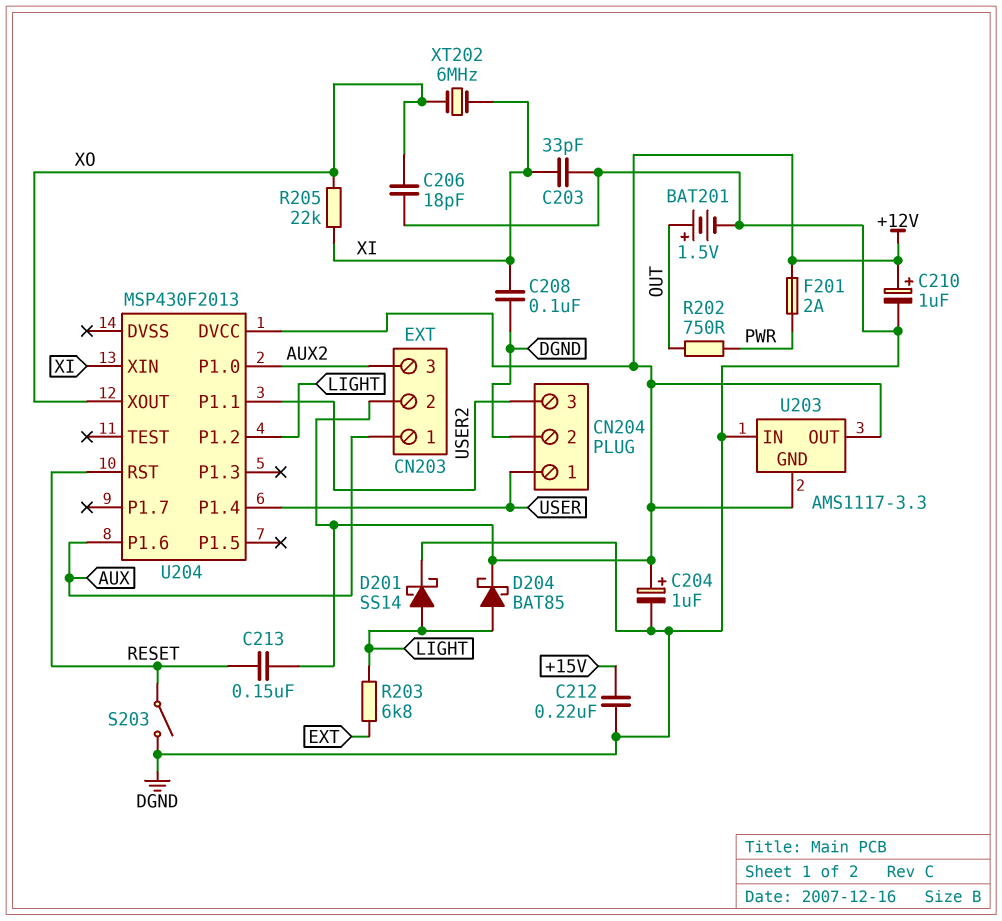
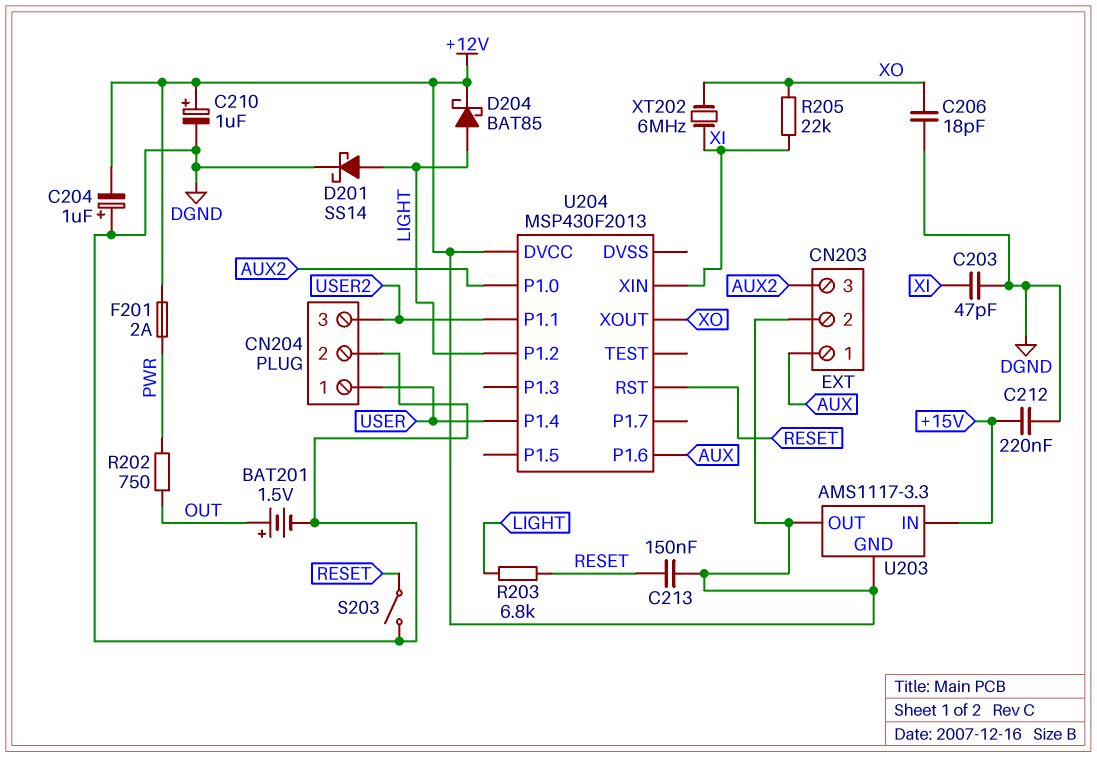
C203: 33pF (DGND, XI) -> 47pF (DGND, XI)
C204: 1uF (plus +12V, minus DGND) -> 1uF (plus DGND, minus +12V)
C208: 100nF (DGND, XI) -> none
R203: 6.8k (EXT, LIGHT) -> 6.8k (LIGHT, RESET)
U203 pin IN: DGND -> +15V

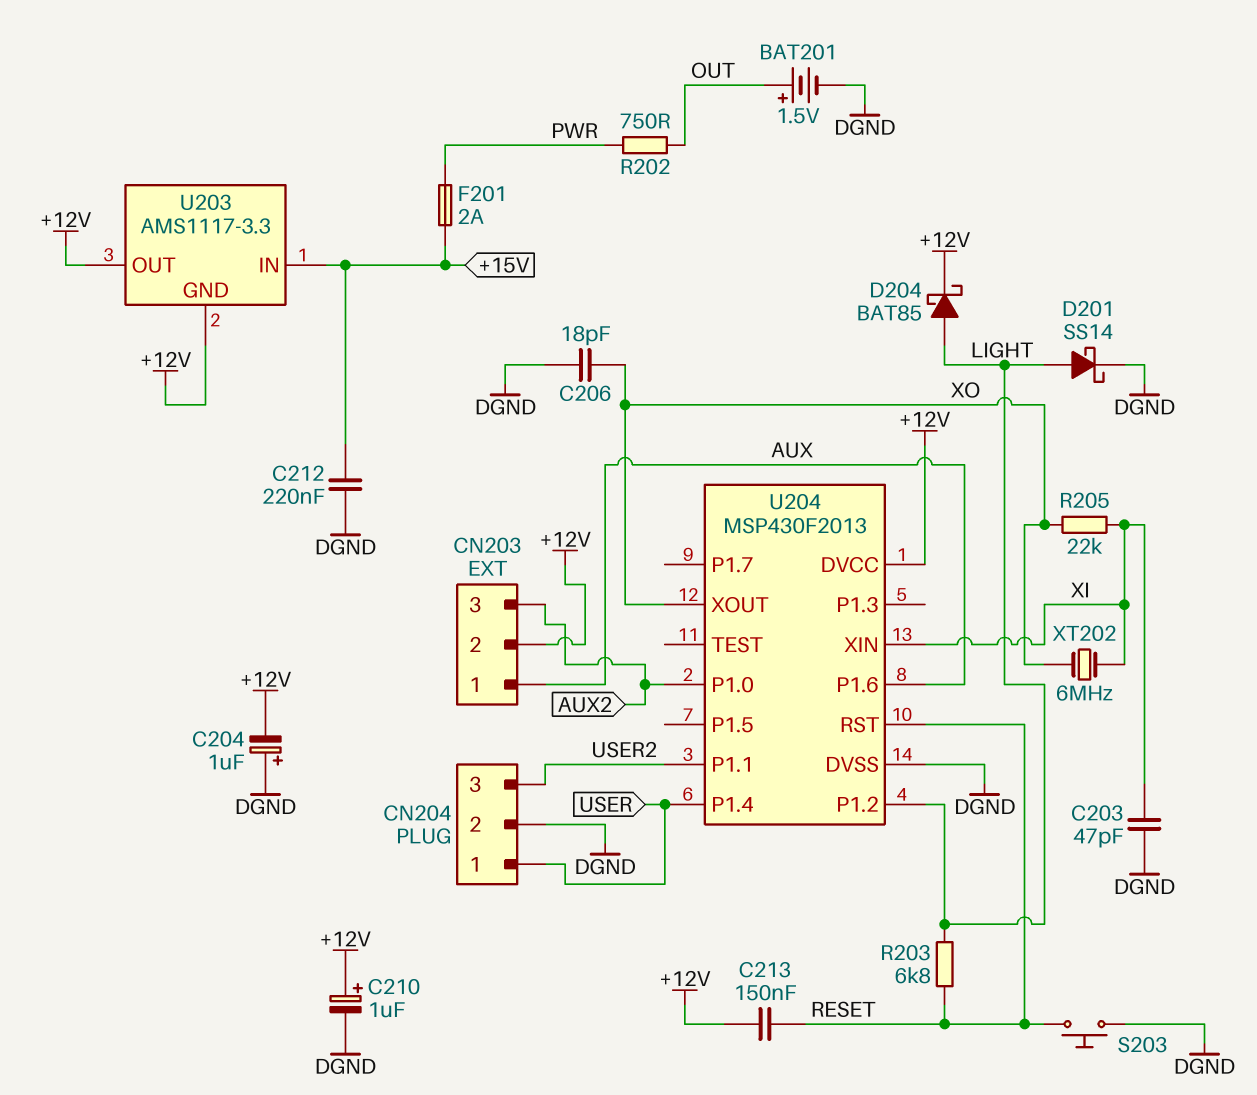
F201: 2A (+12V, PWR) -> 2A (+15V, PWR)
S203: switch (DGND, RESET) -> button (DGND, RESET)
U204 pin DVSS: none -> DGND

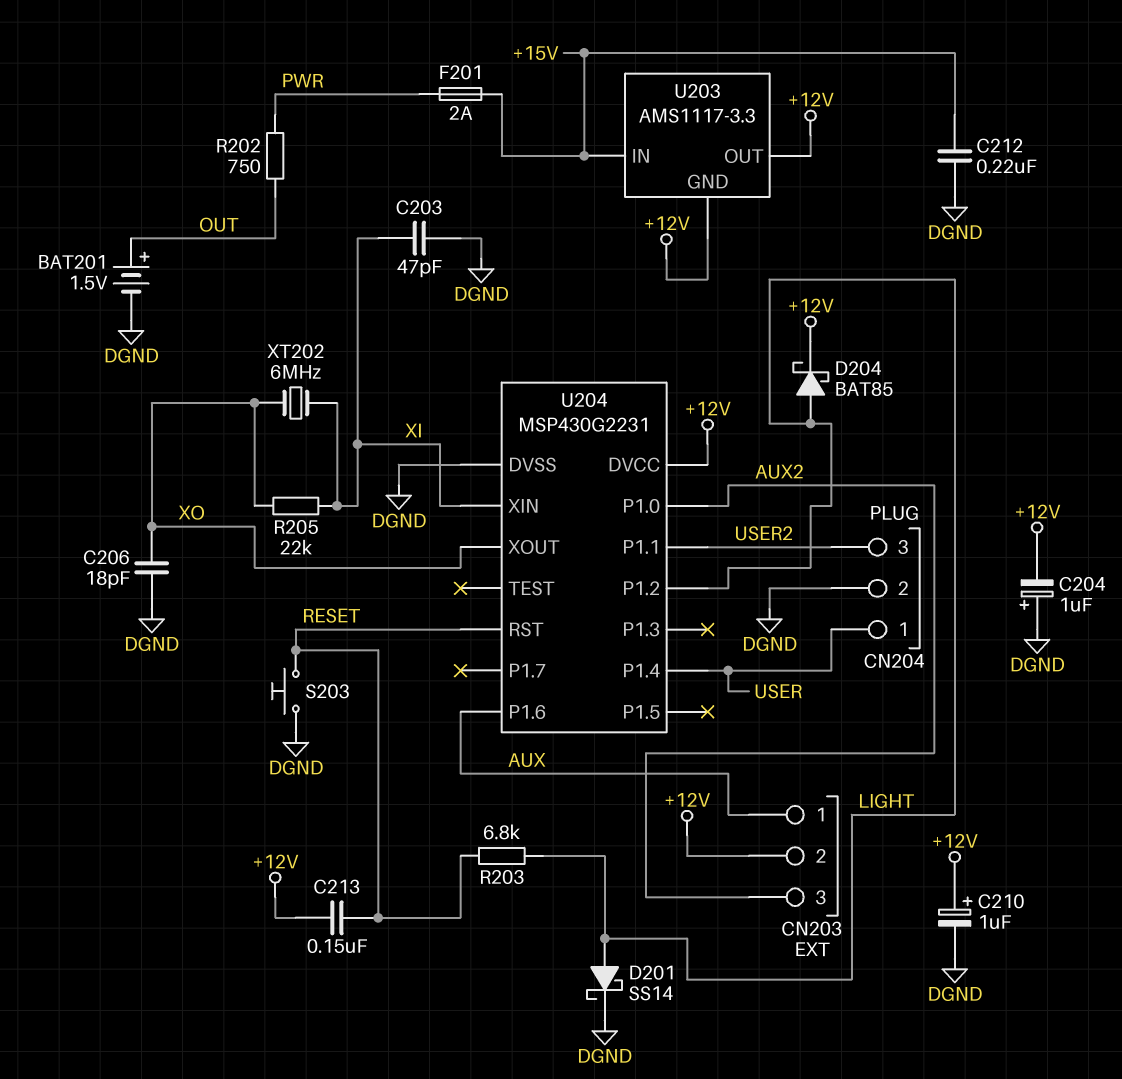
U204: MSP430F2013 -> MSP430G2231

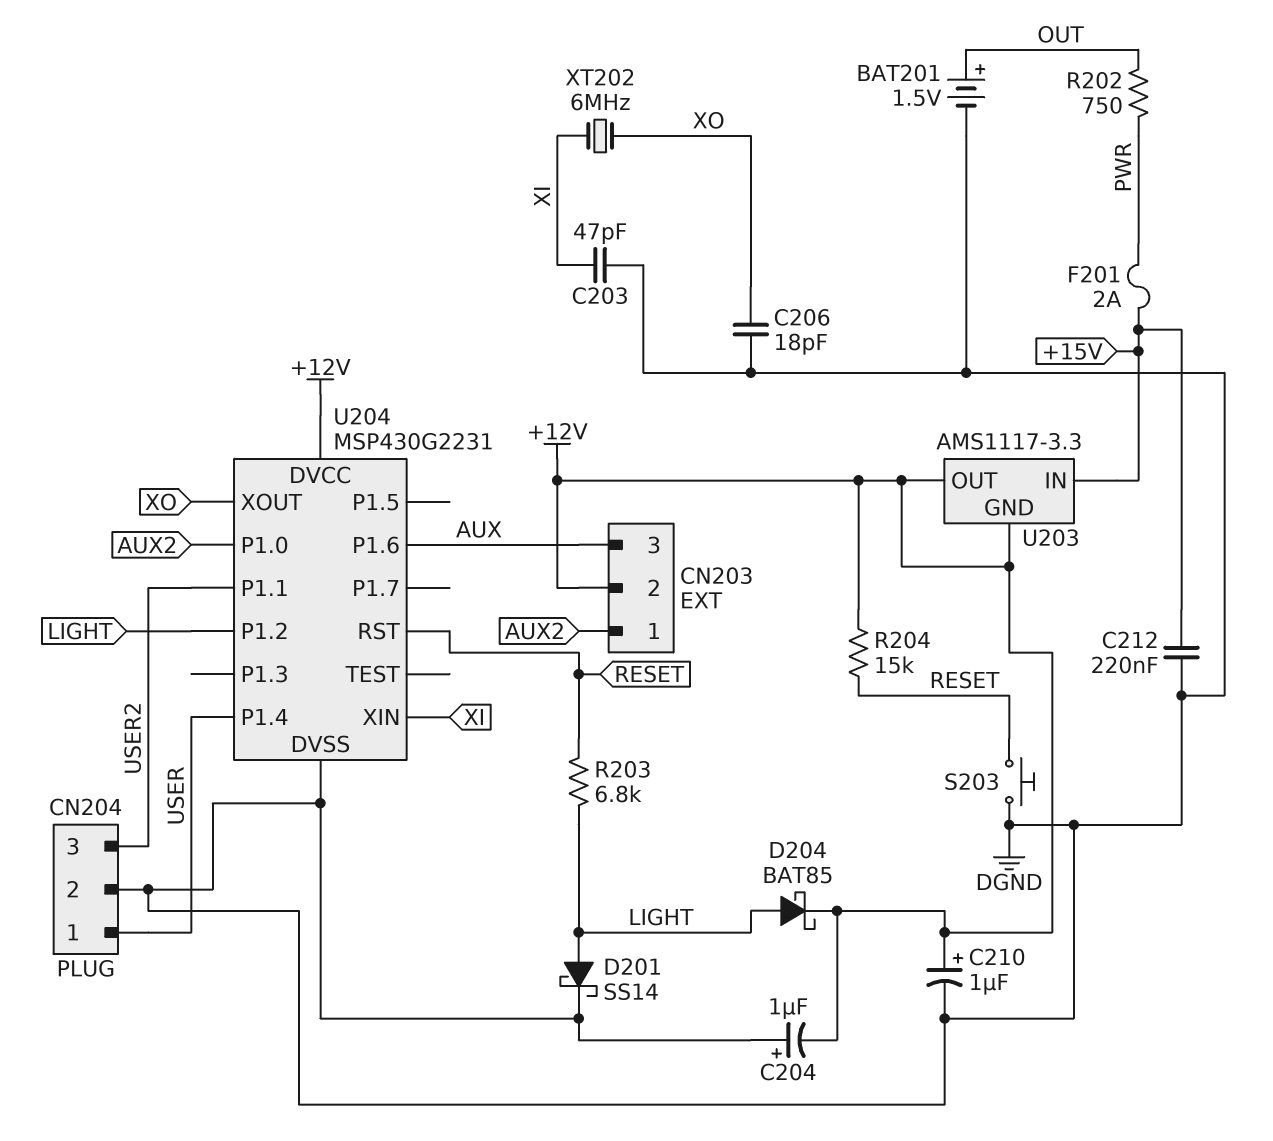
C213: 150nF (+12V, RESET) -> none
CN203 pin 1: AUX -> AUX2
CN203 pin 3: AUX2 -> AUX
R204: none -> 15k (+12V, RESET)
R205: 22k (XI, XO) -> none

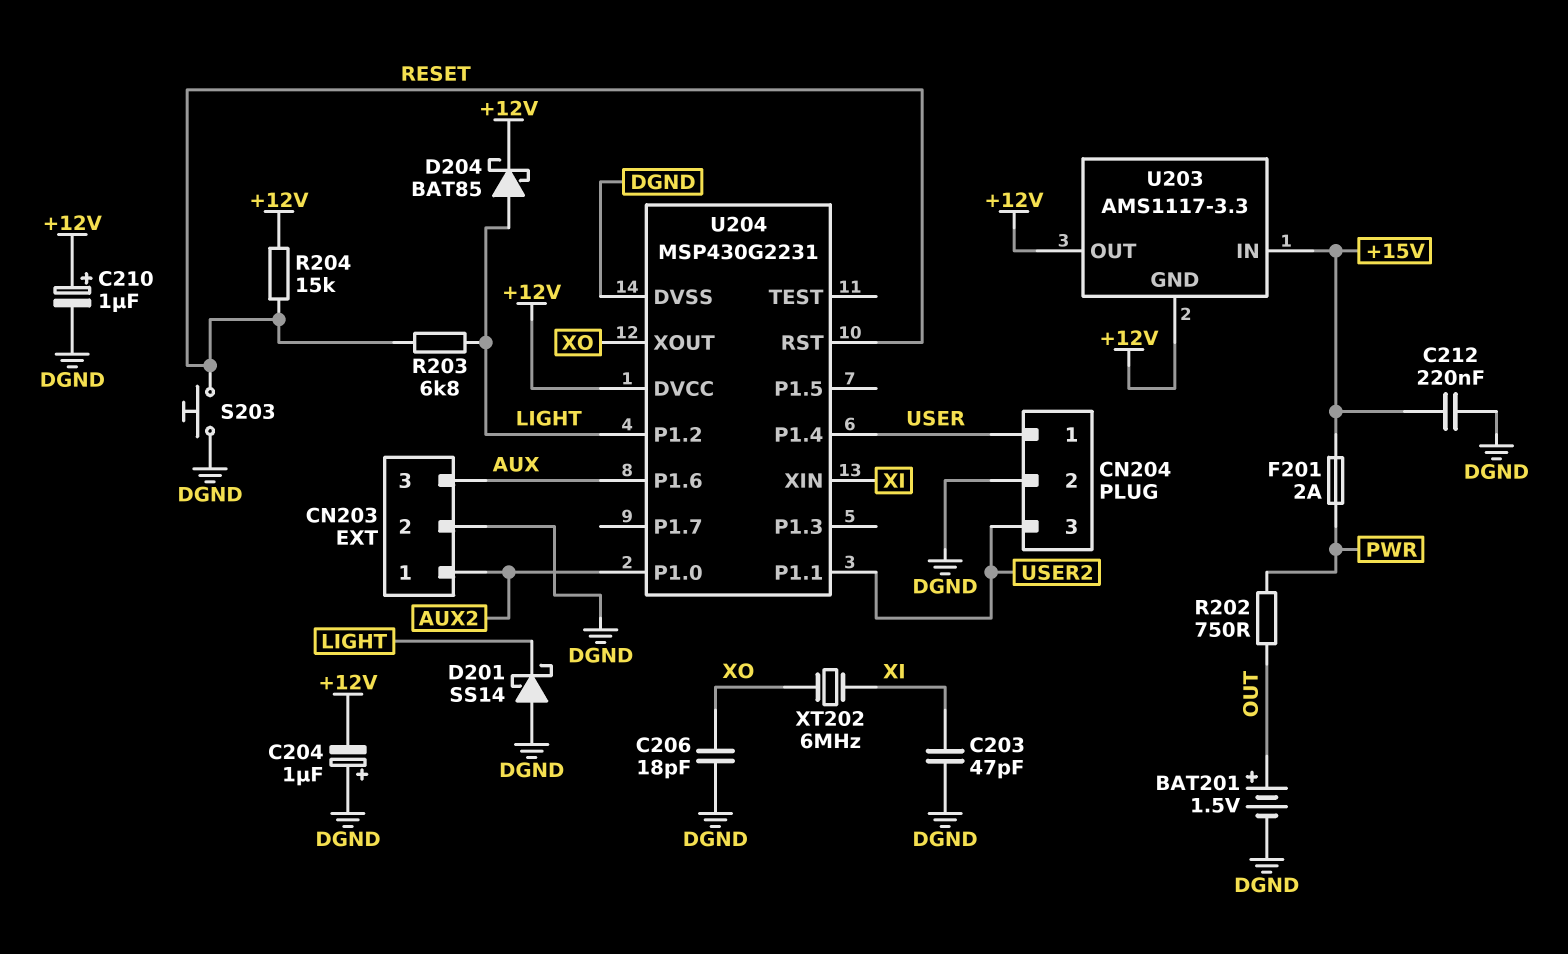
CN203 pin 2: +12V -> DGND
D201: schottky SS14 (A LIGHT, K DGND) -> schottky SS14 (A DGND, K LIGHT)

